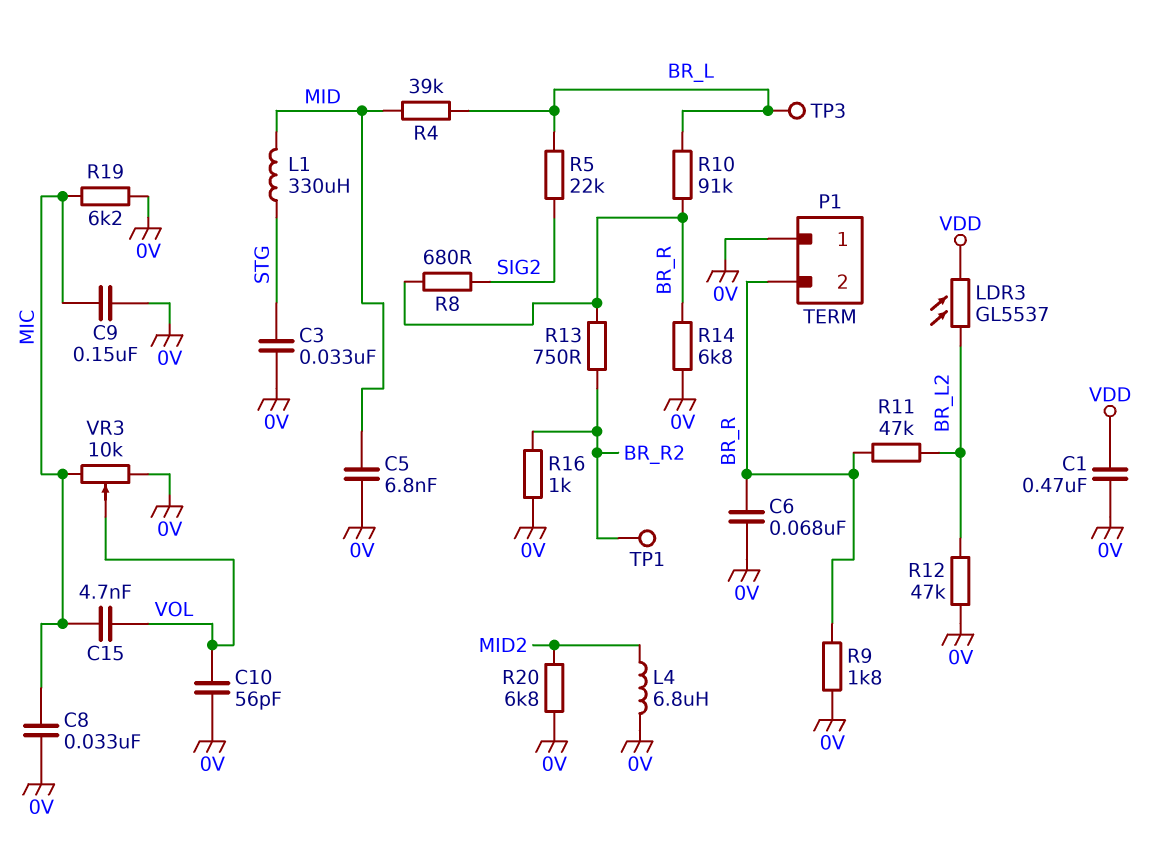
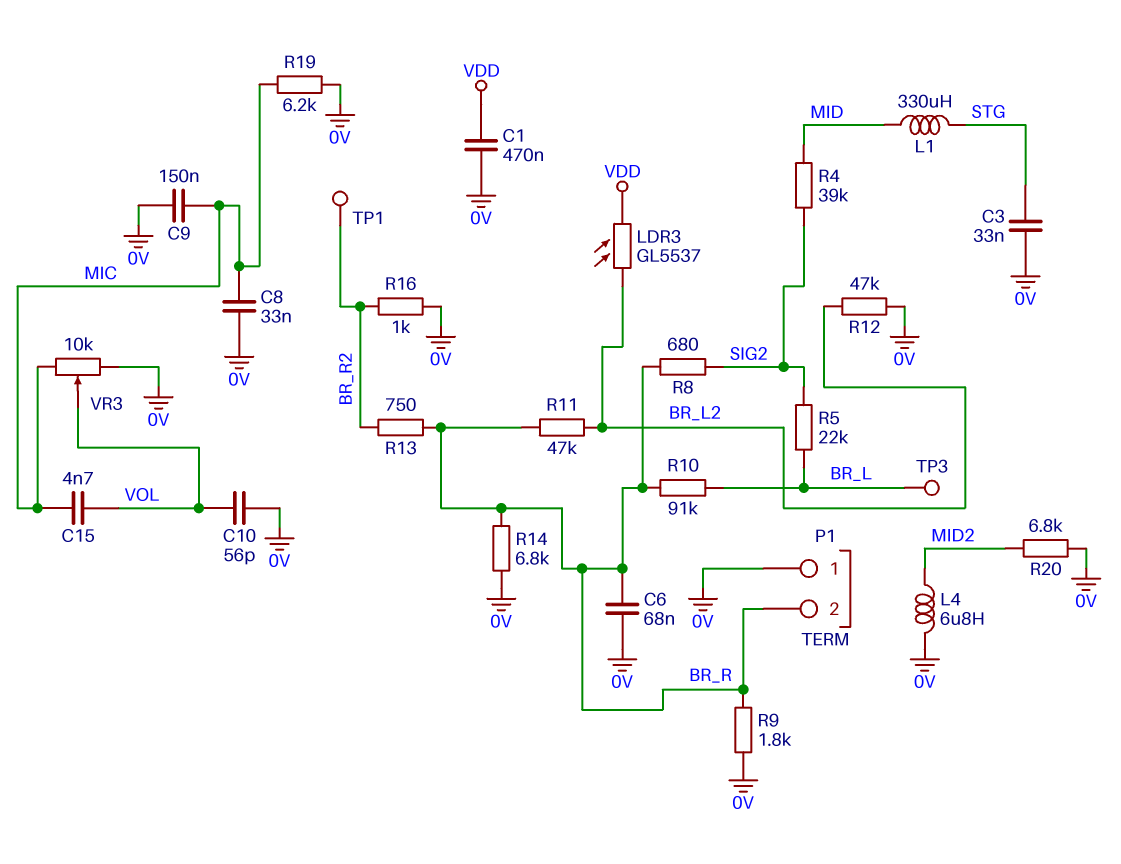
C5: 6.8nF (0V, MID) -> none
R4: 39k (BR_L, MID) -> 39k (MID, SIG2)

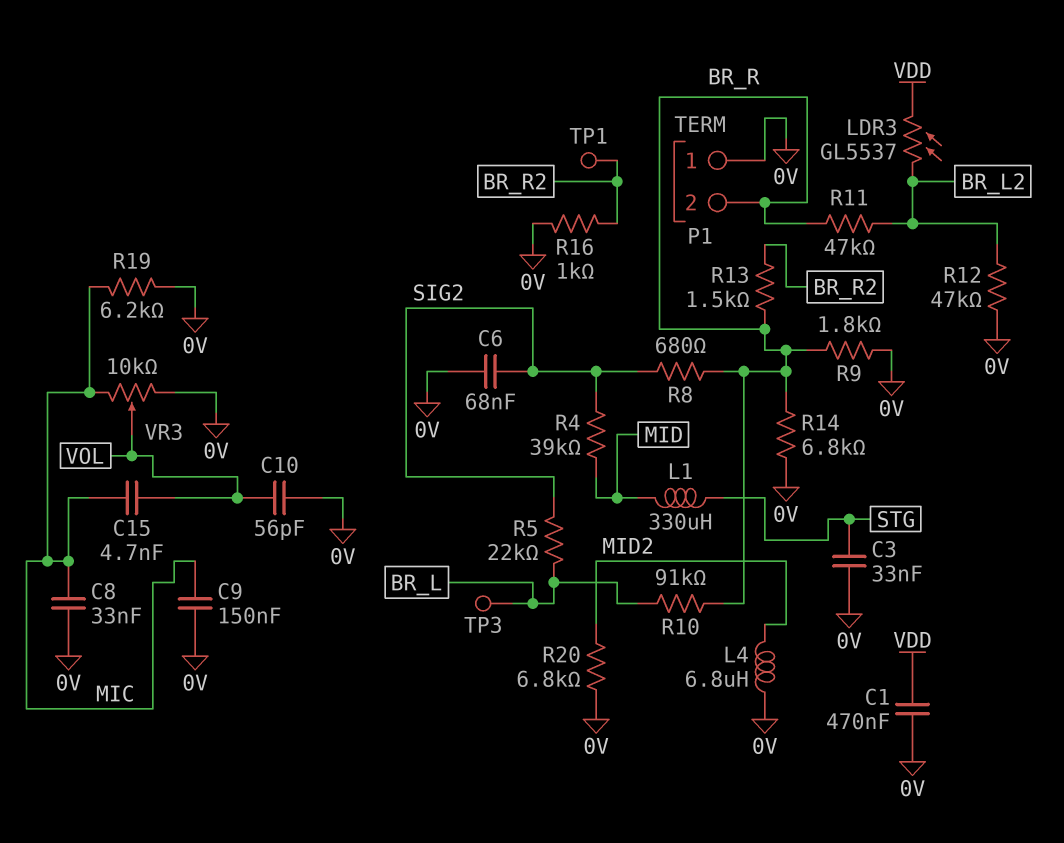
C6: 68nF (0V, BR_R) -> 68nF (0V, SIG2)
R13: 750 (BR_R, BR_R2) -> 1.5k (BR_R, BR_R2)

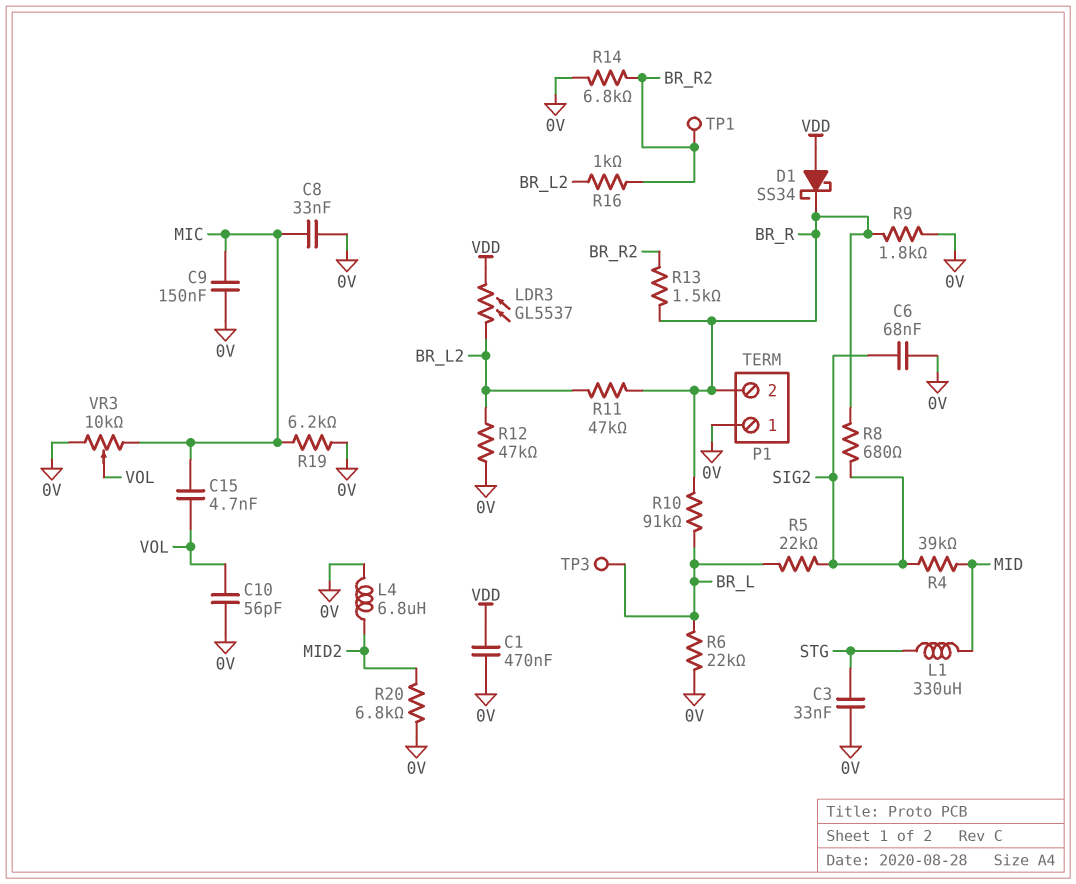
D1: none -> schottky SS34 (A VDD, K BR_R)
R6: none -> 22k (0V, BR_L)
R14: 6.8k (0V, BR_R) -> 6.8k (0V, BR_R2)
R16: 1k (0V, BR_R2) -> 1k (BR_L2, BR_R2)

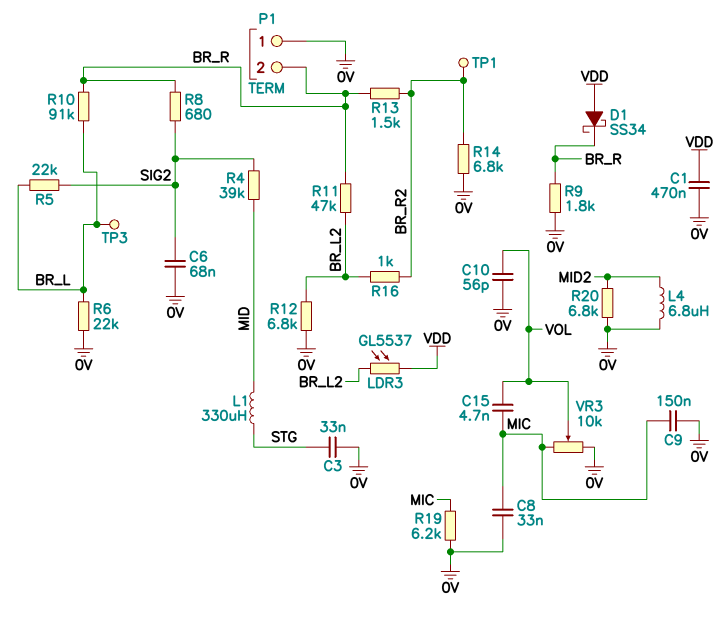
R12: 47k (0V, BR_L2) -> 6.8k (0V, BR_L2)

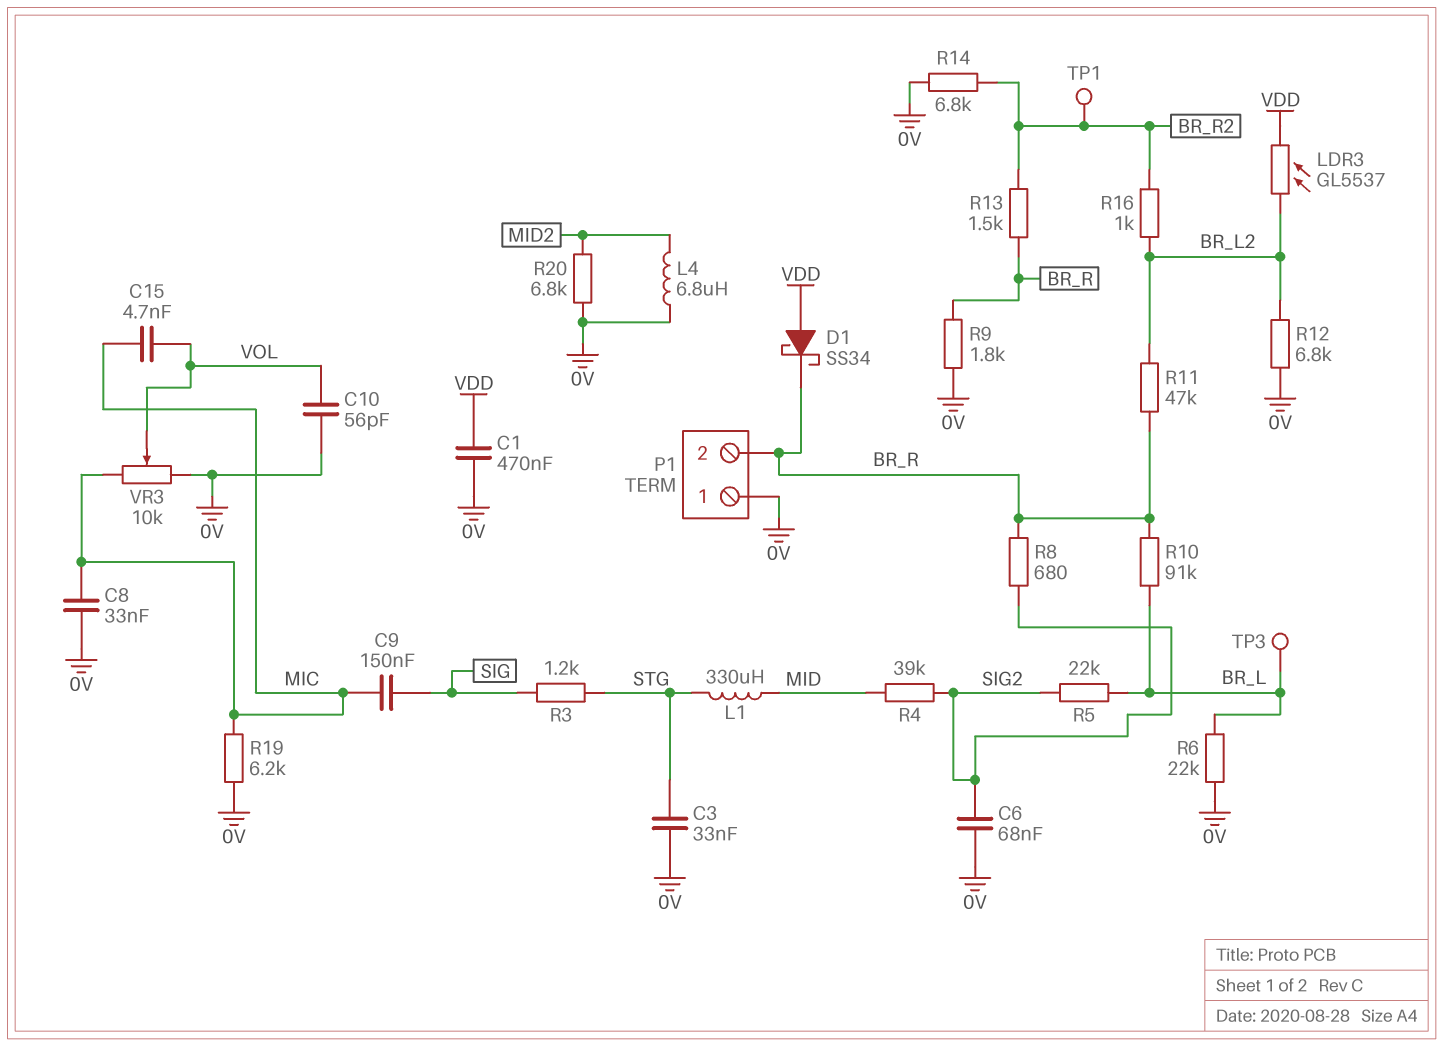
C9: 150nF (0V, MIC) -> 150nF (MIC, SIG)
R3: none -> 1.2k (SIG, STG)

